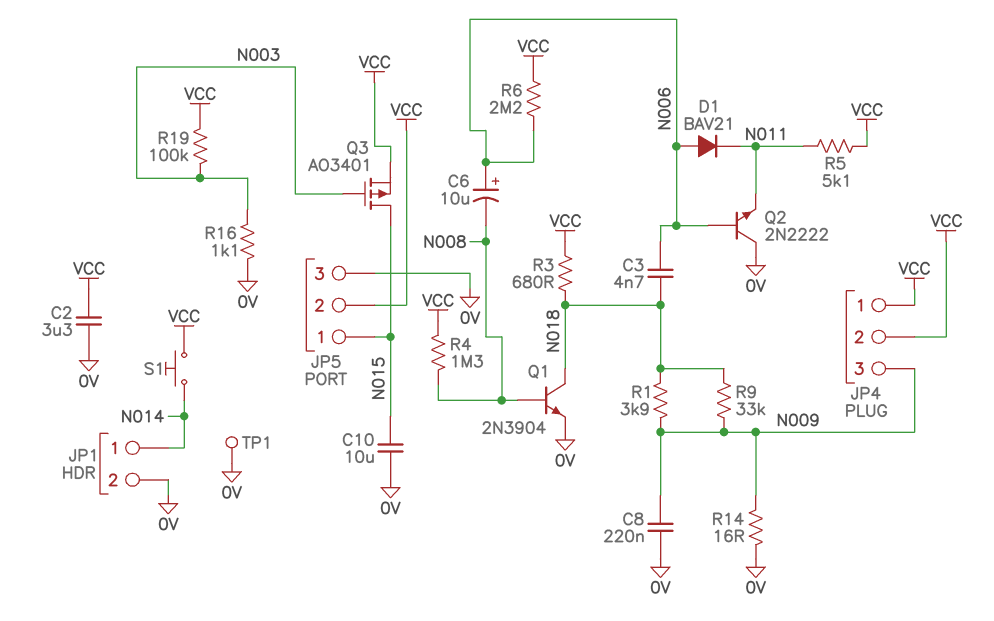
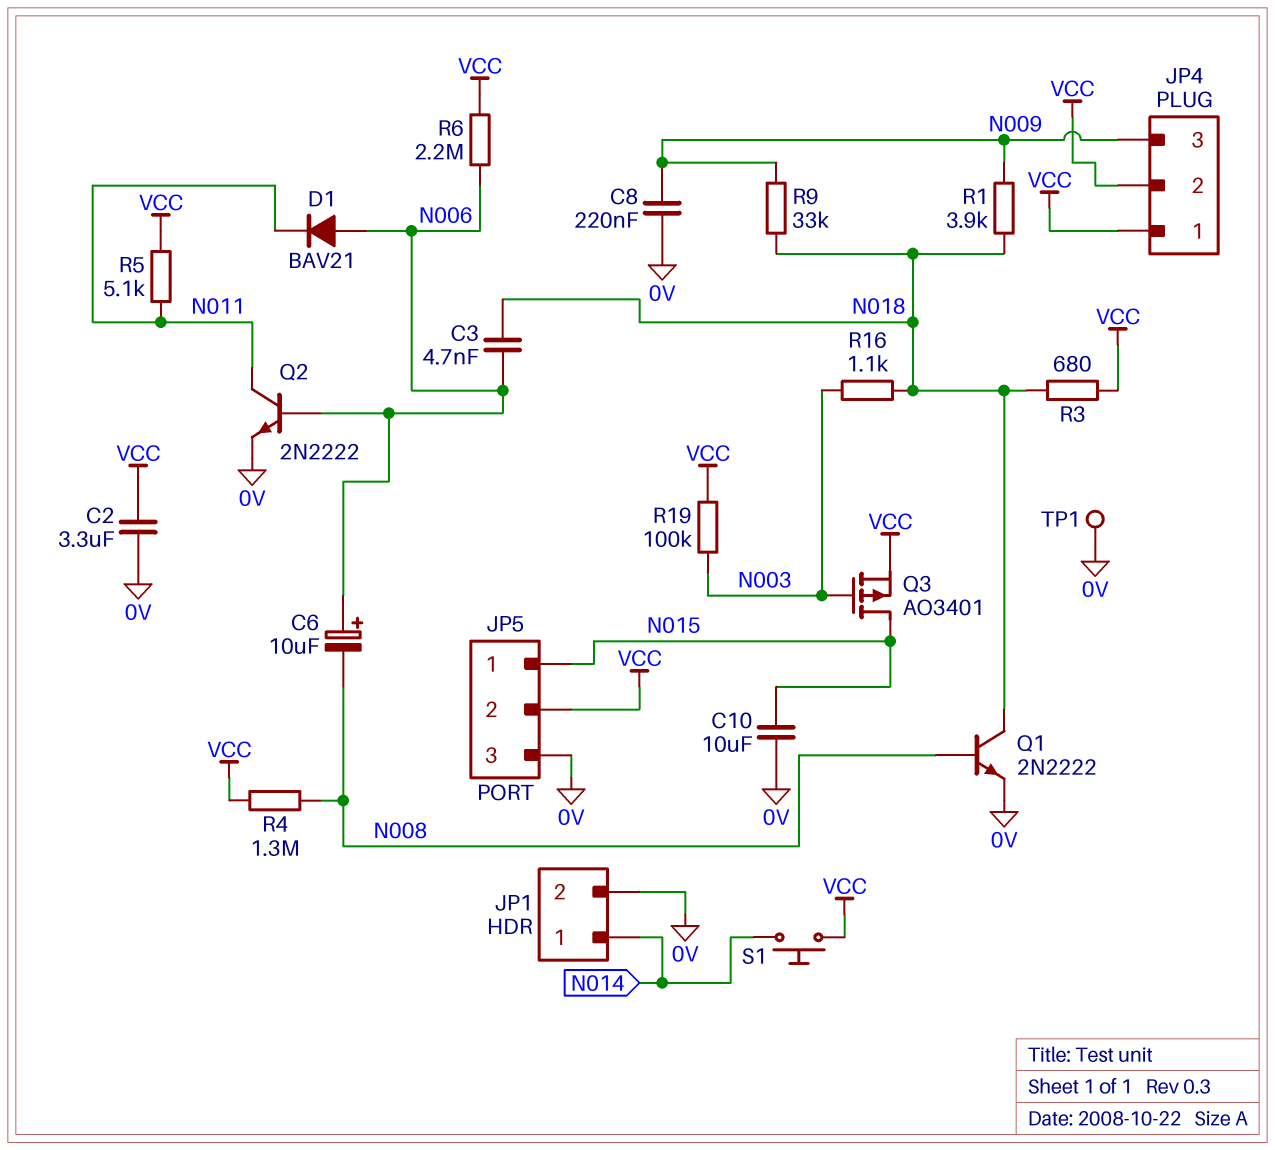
Q1: NPN 2N3904 (B N008, C N018, E 0V) -> NPN 2N2222 (B N008, C N018, E 0V)
Q2: NPN 2N2222 (B N006, C 0V, E N011) -> NPN 2N2222 (B N006, C N011, E 0V)
R14: 16 (0V, N009) -> none
R16: 1.1k (0V, N003) -> 1.1k (N003, N018)

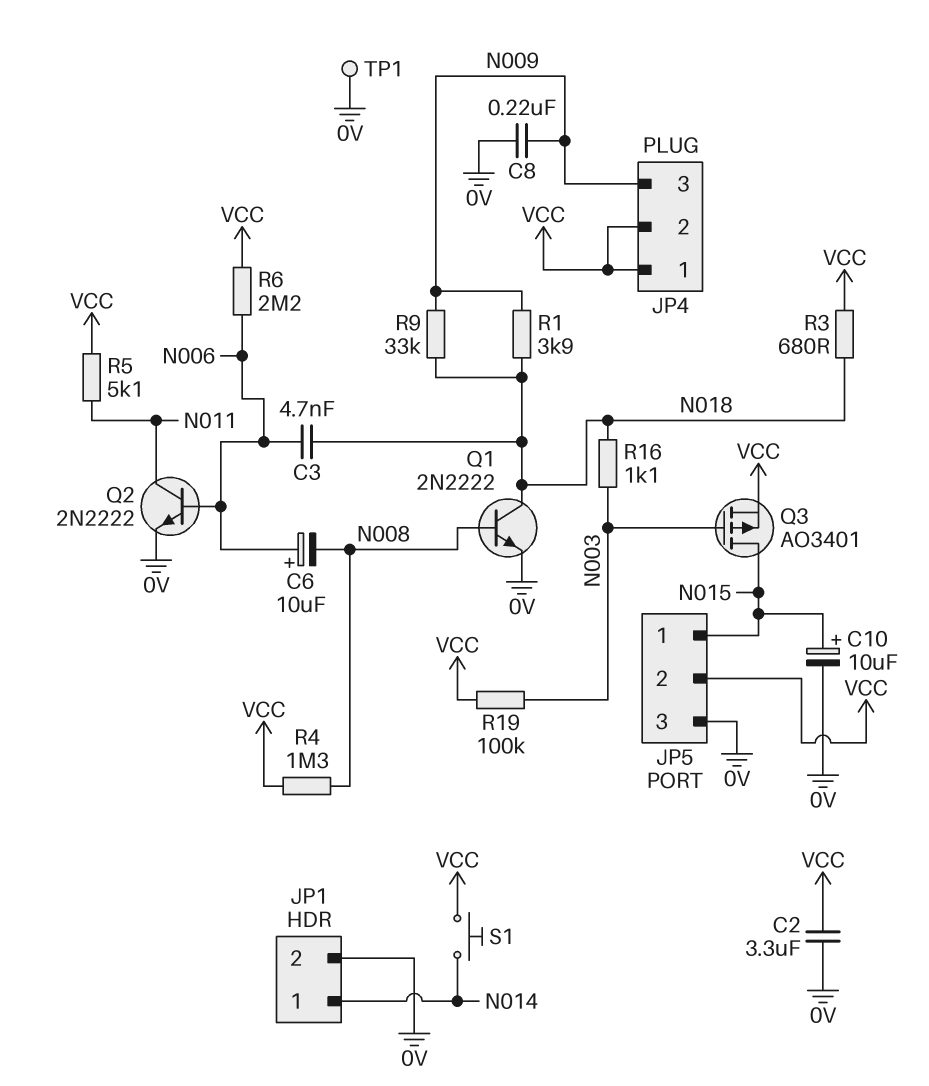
C10: 10uF (0V, N015) -> 10uF (plus N015, minus 0V)
D1: diode BAV21 (A N006, K N011) -> none

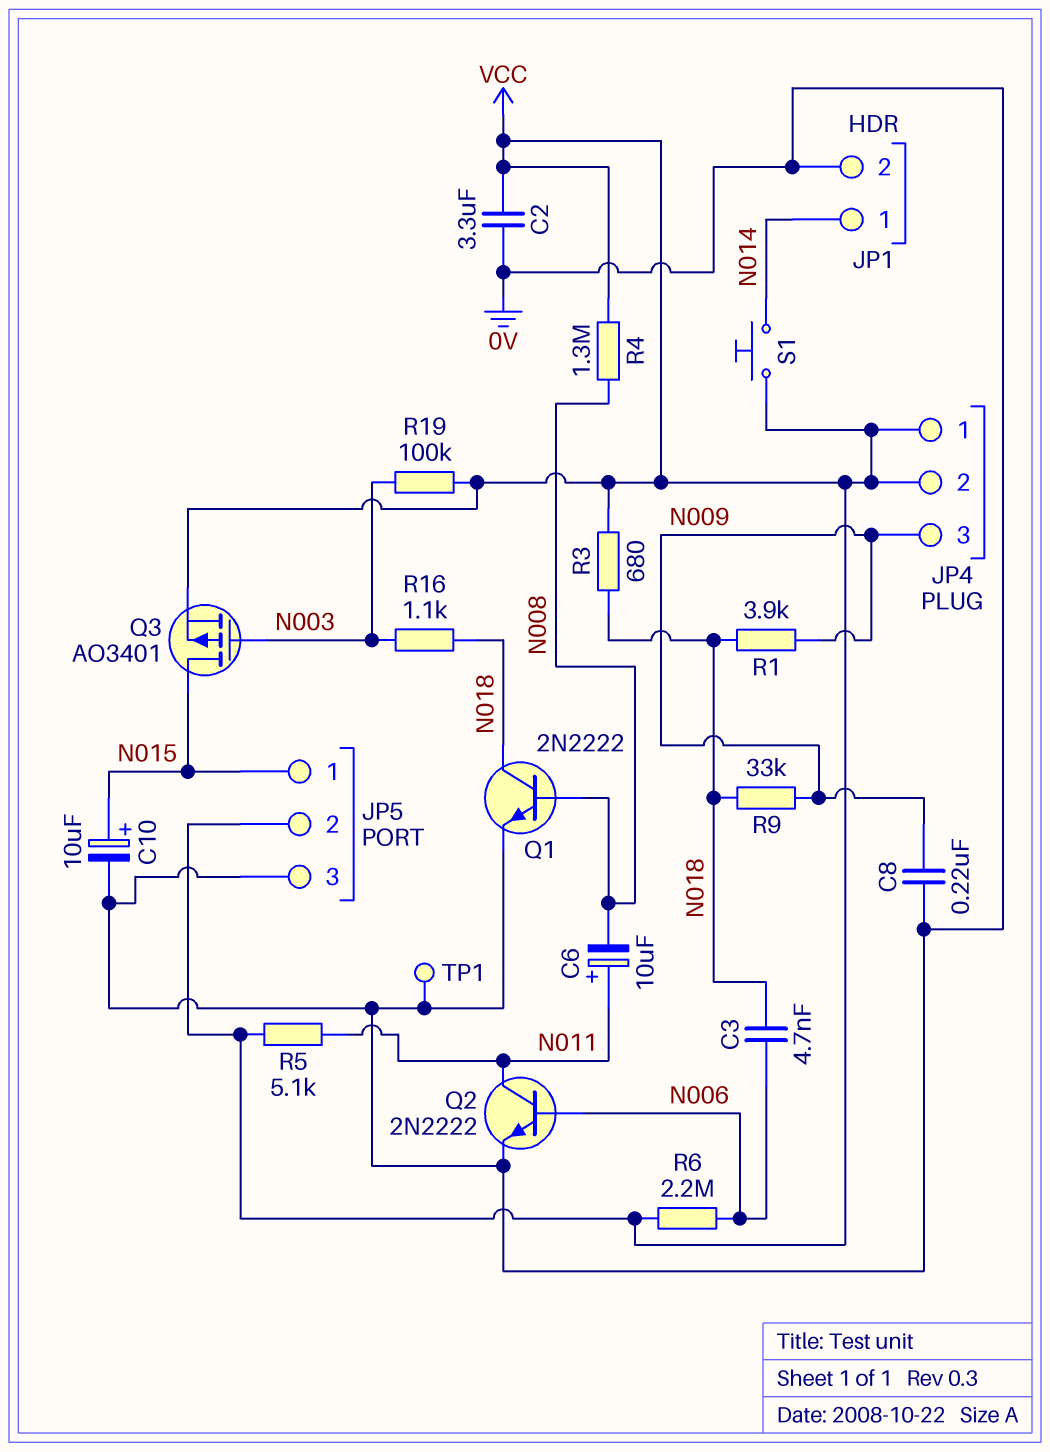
C6: 10uF (plus N006, minus N008) -> 10uF (plus N011, minus N008)

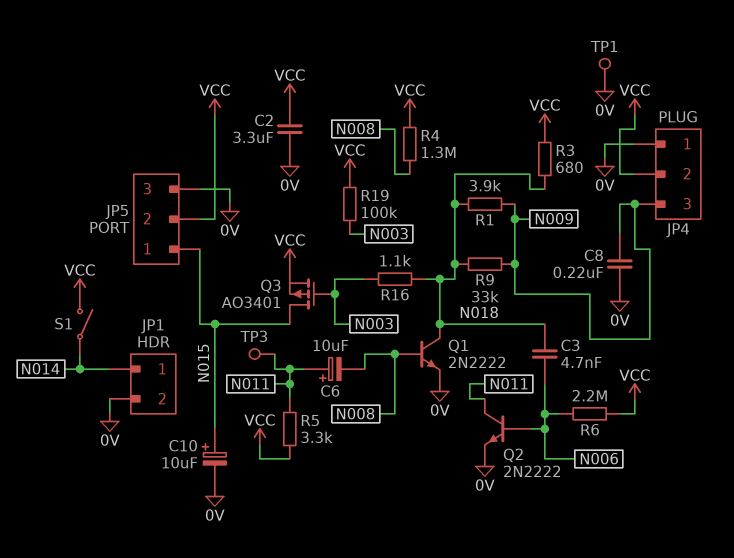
JP4 pin 1: VCC -> 0V
R5: 5.1k (N011, VCC) -> 3.3k (N011, VCC)
S1: button (N014, VCC) -> switch (N014, VCC)
TP3: none -> test point (N011)

